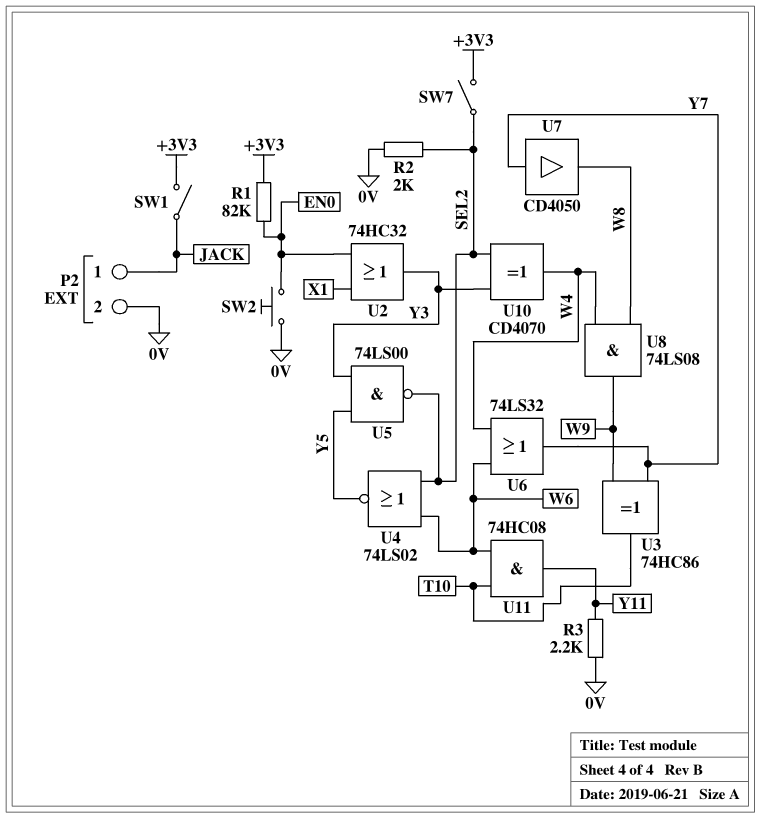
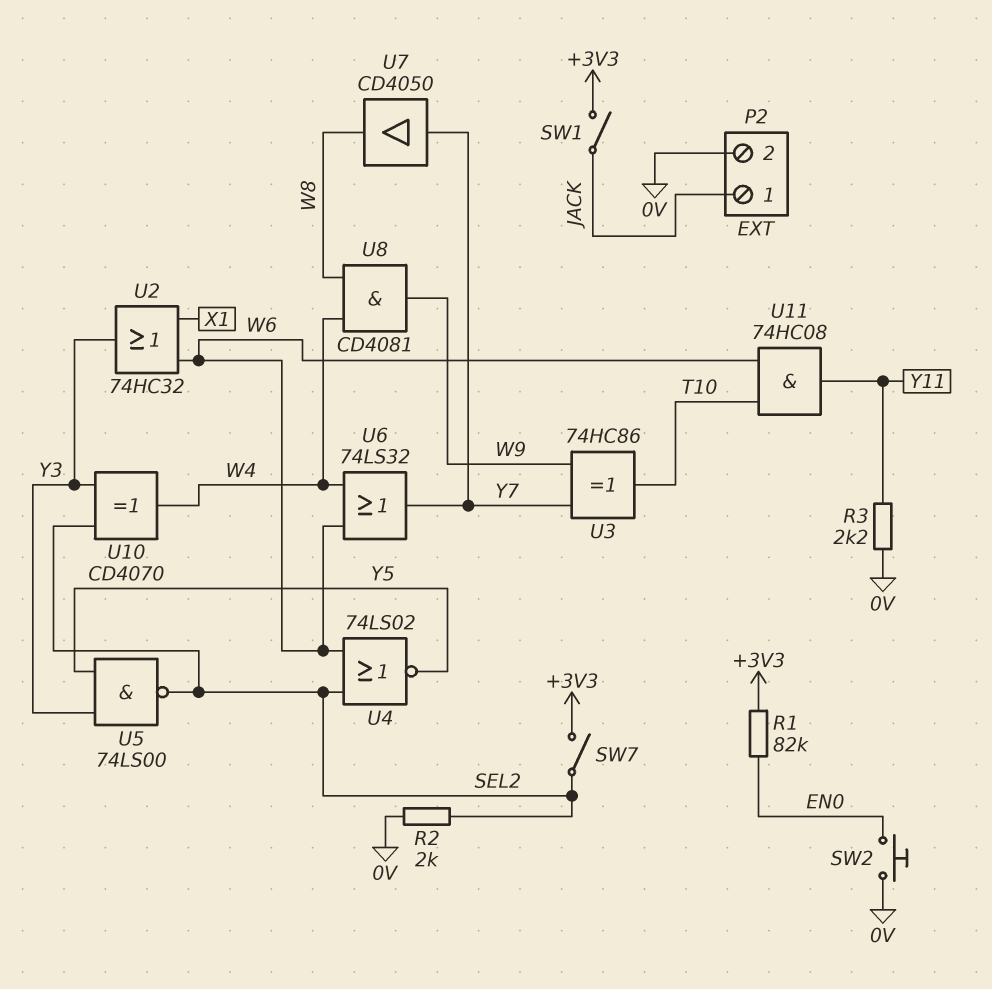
U2: OR 74HC32 (in EN0, in X1, out Y3) -> OR 74HC32 (in W6, in X1, out Y3)
U8: AND 74LS08 (in W4, in W8, out W9) -> AND CD4081 (in W4, in W8, out W9)

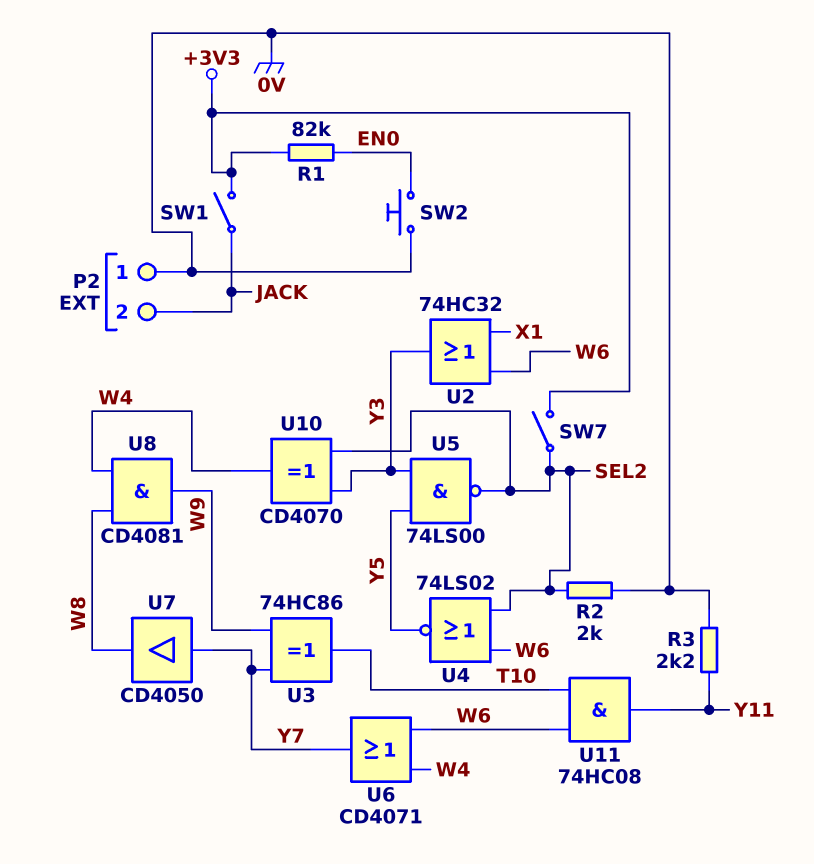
P2 pin 1: JACK -> 0V
P2 pin 2: 0V -> JACK
U6: OR 74LS32 (in W4, in W6, out Y7) -> OR CD4071 (in W4, in W6, out Y7)

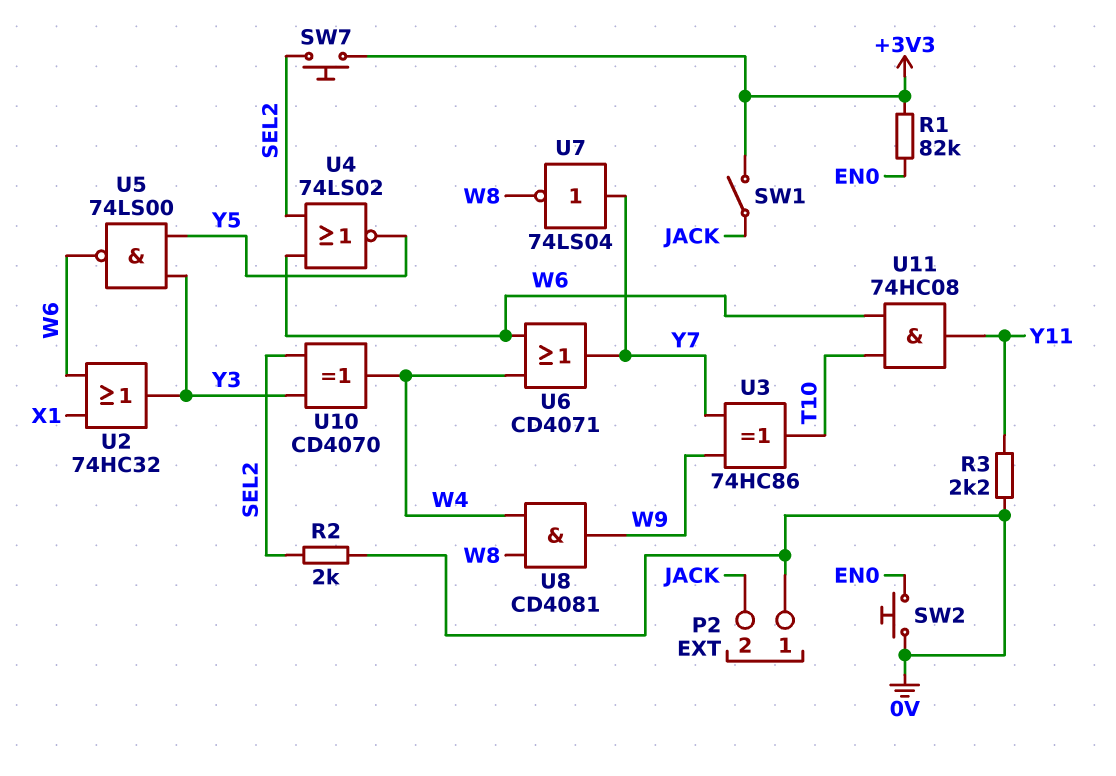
SW7: switch (+3V3, SEL2) -> button (+3V3, SEL2)
U5: NAND 74LS00 (in Y3, in Y5, out SEL2) -> NAND 74LS00 (in Y3, in Y5, out W6)
U7: buffer CD4050 (in Y7, out W8) -> NOT 74LS04 (in Y7, out W8)

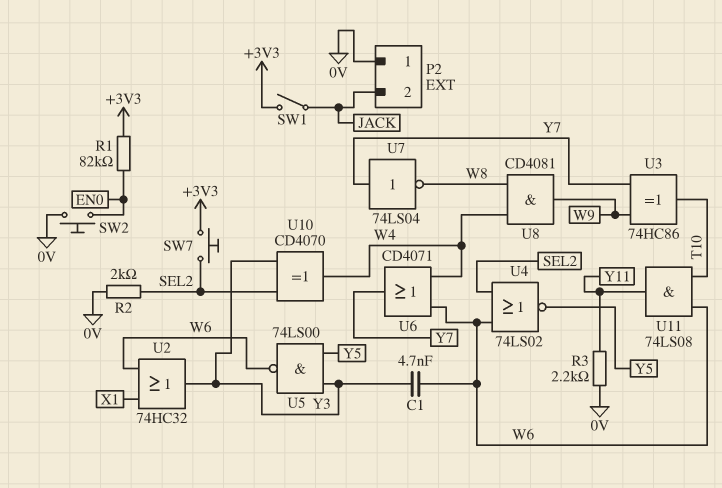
C1: none -> 4.7nF (W6, Y3)
U11: AND 74HC08 (in T10, in W6, out Y11) -> AND 74LS08 (in T10, in W6, out Y11)

